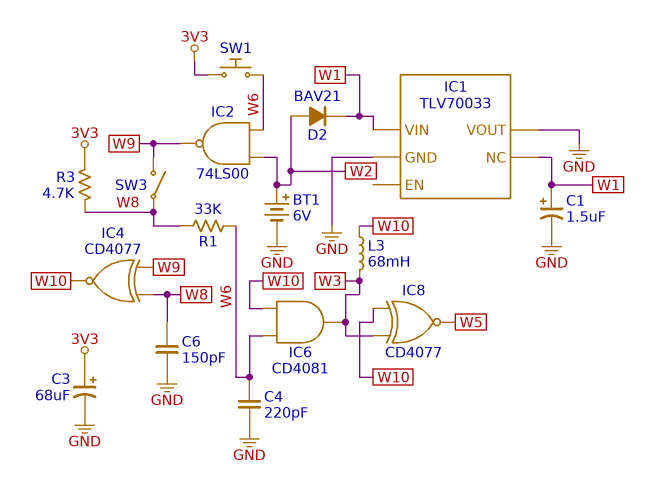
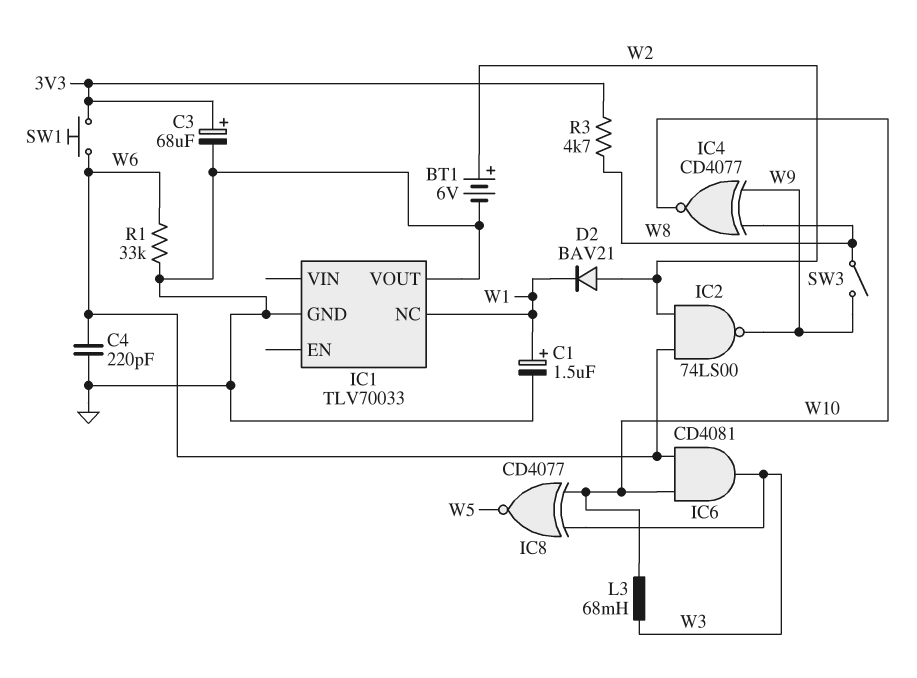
C6: 150pF (GND, W8) -> none
IC1 pin VIN: W1 -> none
R1: 33k (W6, W8) -> 33k (GND, W6)

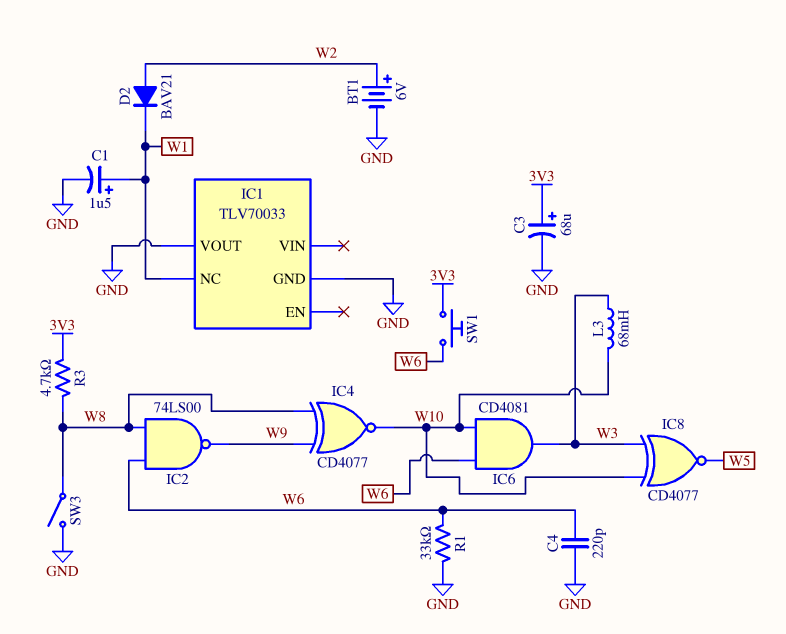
IC2: NAND 74LS00 (in W2, in W6, out W9) -> NAND 74LS00 (in W6, in W8, out W9)
SW3: switch (W8, W9) -> switch (GND, W8)

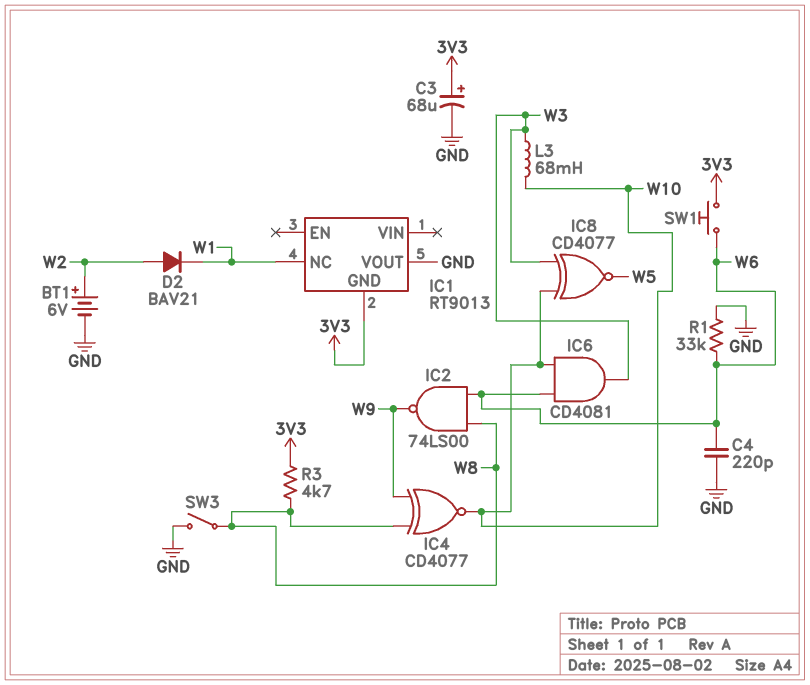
C1: 1.5uF (plus W1, minus GND) -> none
IC1: TLV70033 -> RT9013
IC1 pin GND: GND -> 3V3

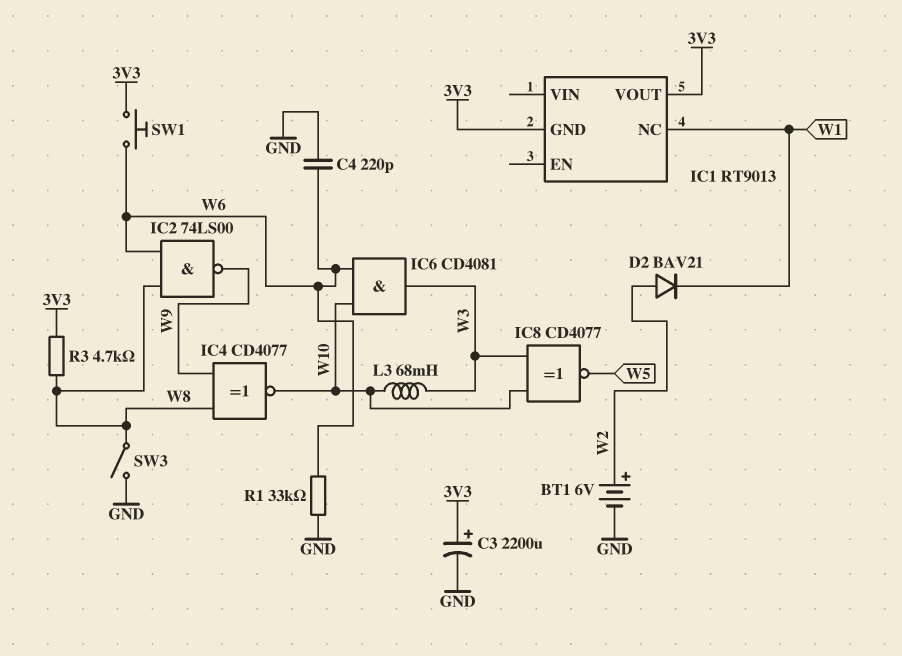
C3: 68uF (plus 3V3, minus GND) -> 2200uF (plus 3V3, minus GND)
IC1 pin VOUT: GND -> 3V3

